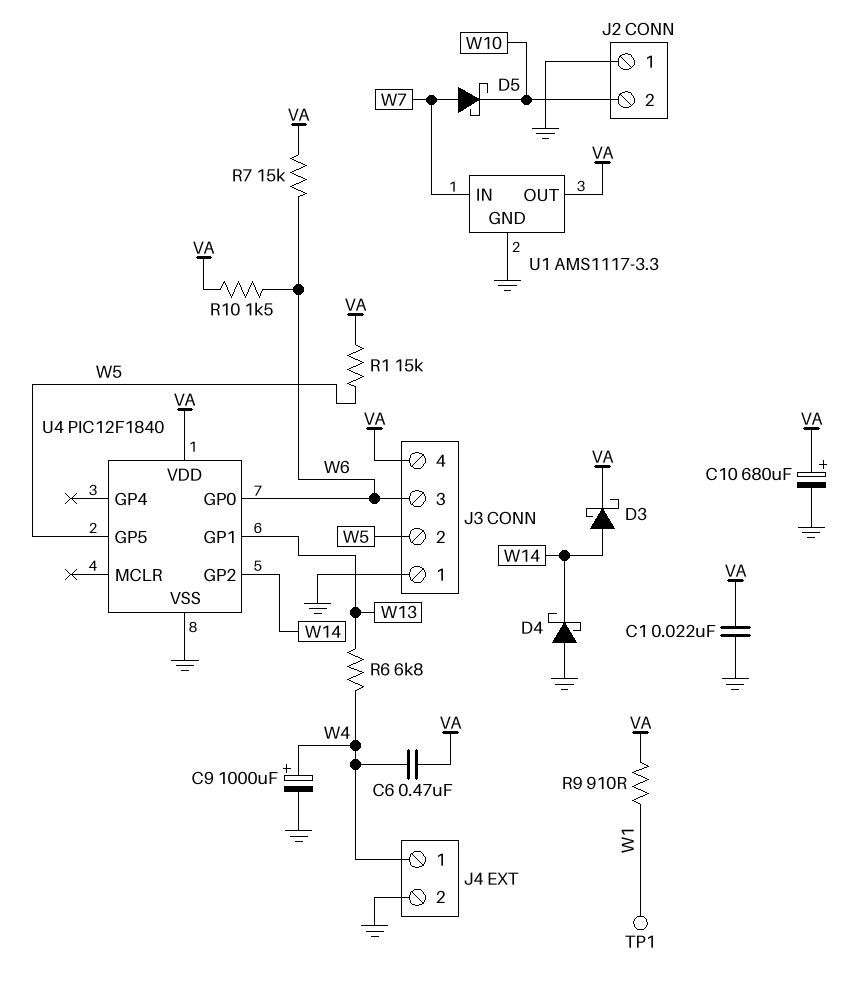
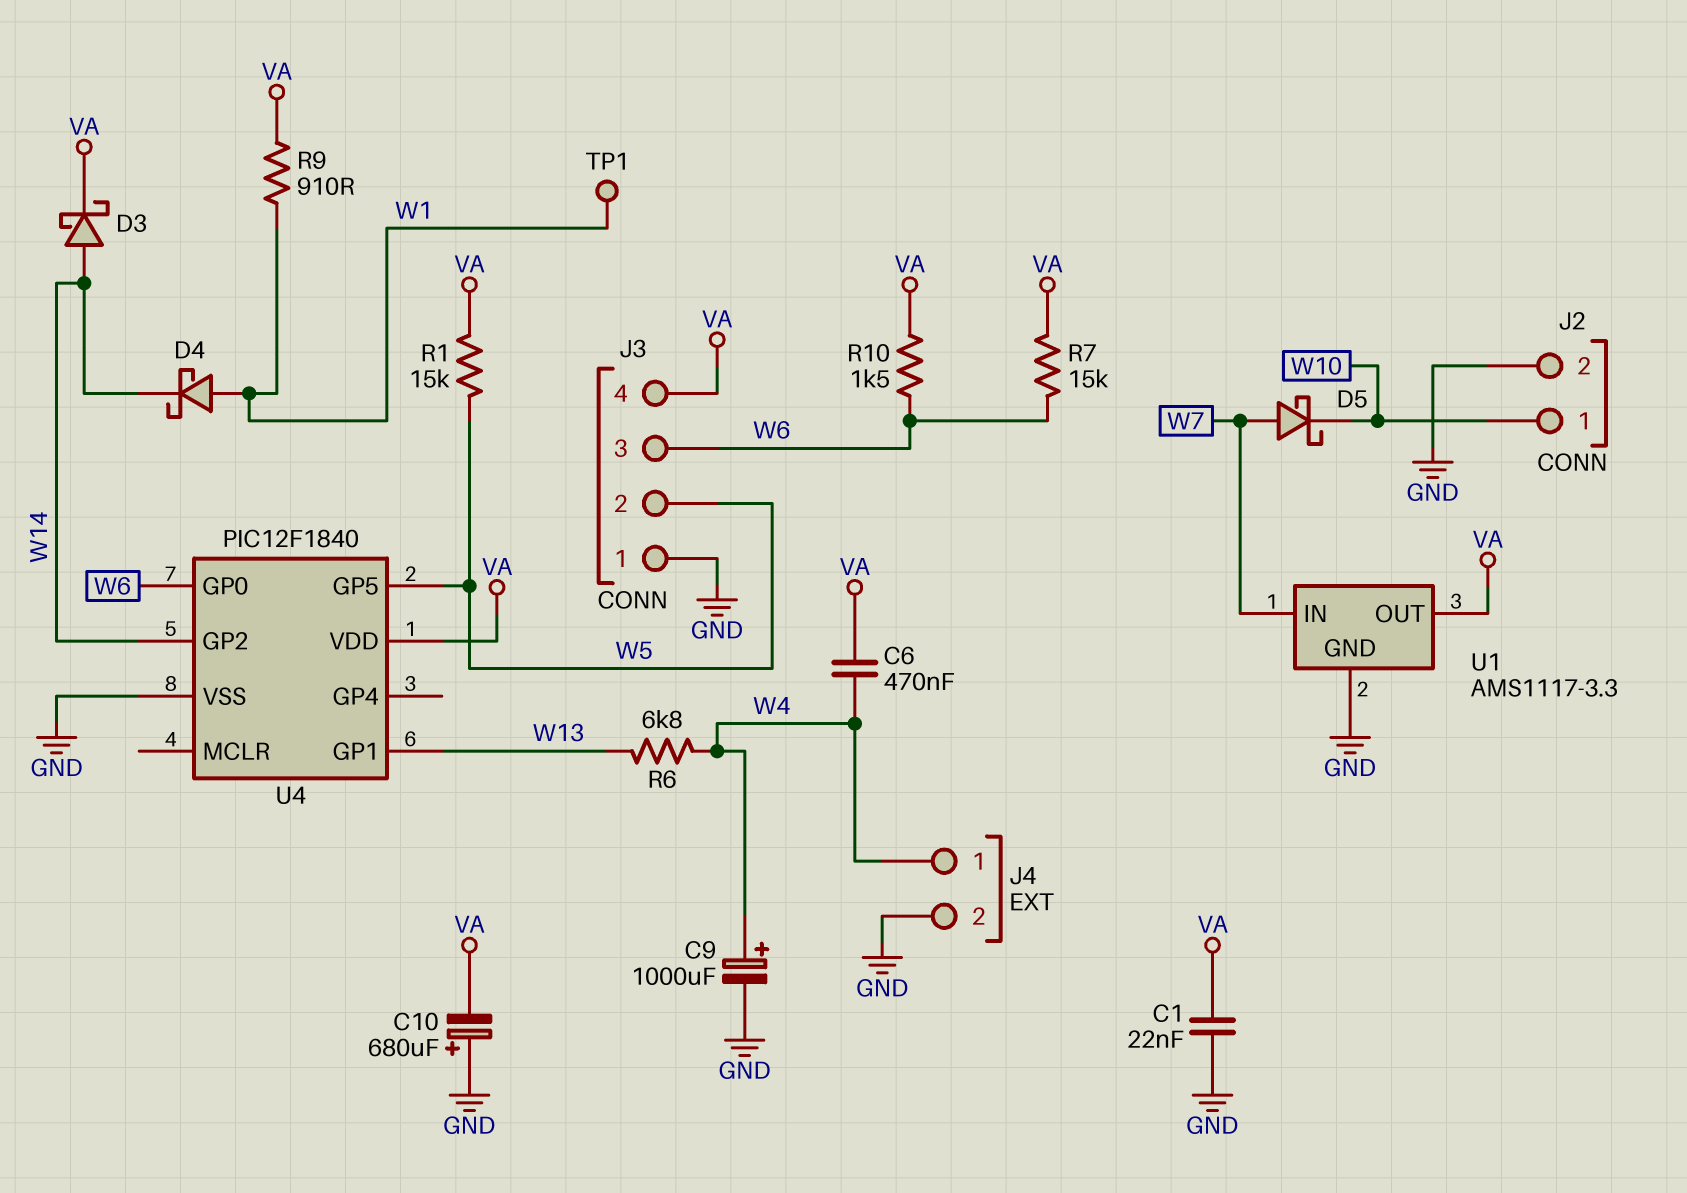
C10: 680uF (plus VA, minus GND) -> 680uF (plus GND, minus VA)
D4: schottky (A GND, K W14) -> schottky (A W1, K W14)
J2 pin 1: GND -> W10
J2 pin 2: W10 -> GND

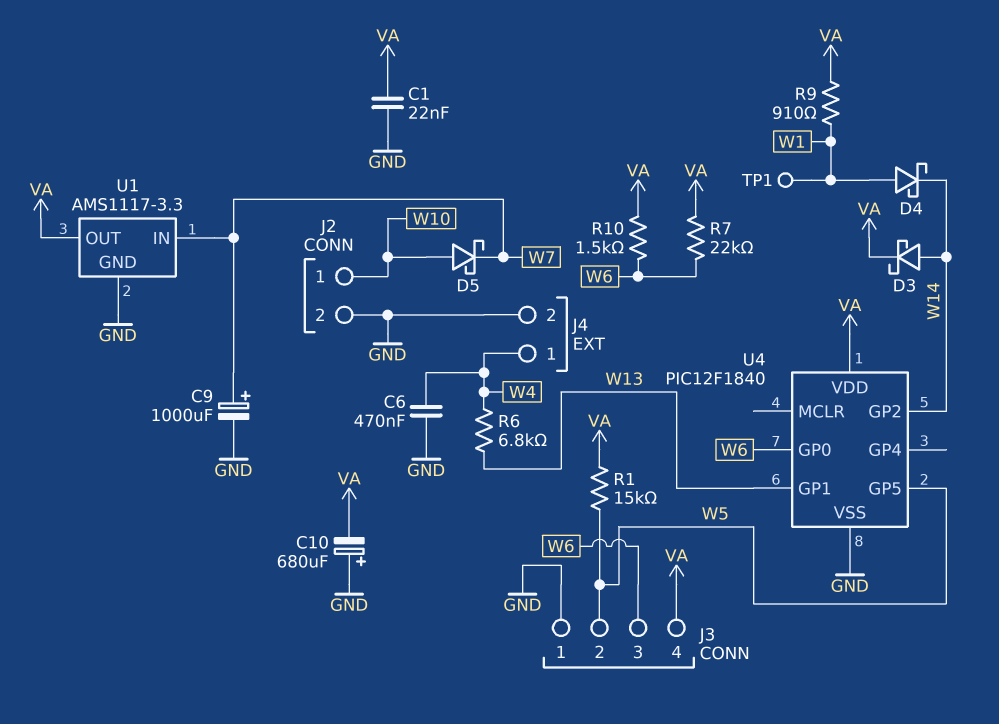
C6: 470nF (VA, W4) -> 470nF (GND, W4)
C9: 1000uF (plus W4, minus GND) -> 1000uF (plus W7, minus GND)
D5: schottky (A W7, K W10) -> schottky (A W10, K W7)
R7: 15k (VA, W6) -> 22k (VA, W6)

